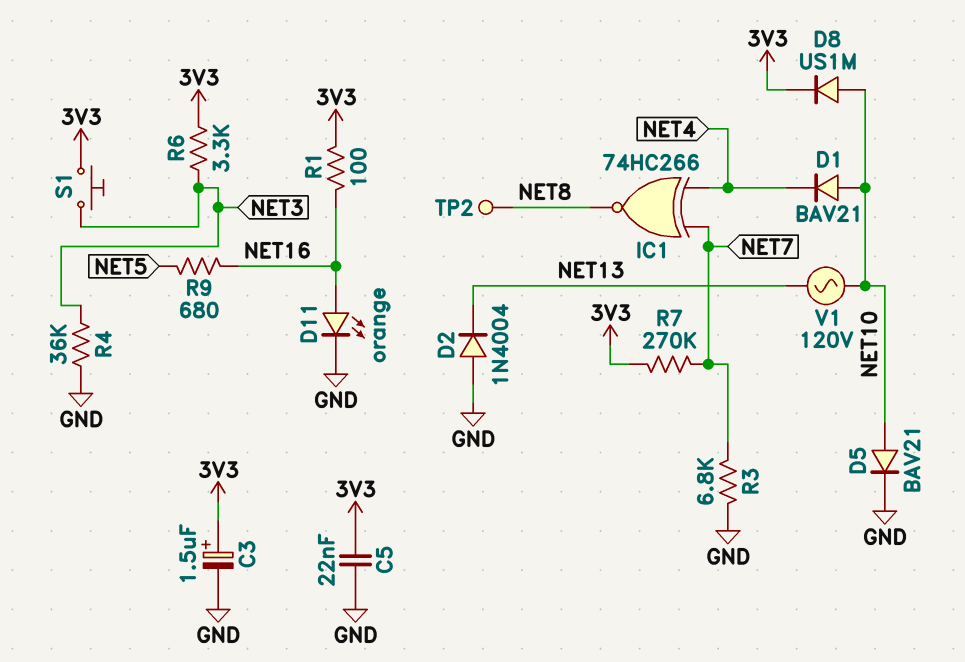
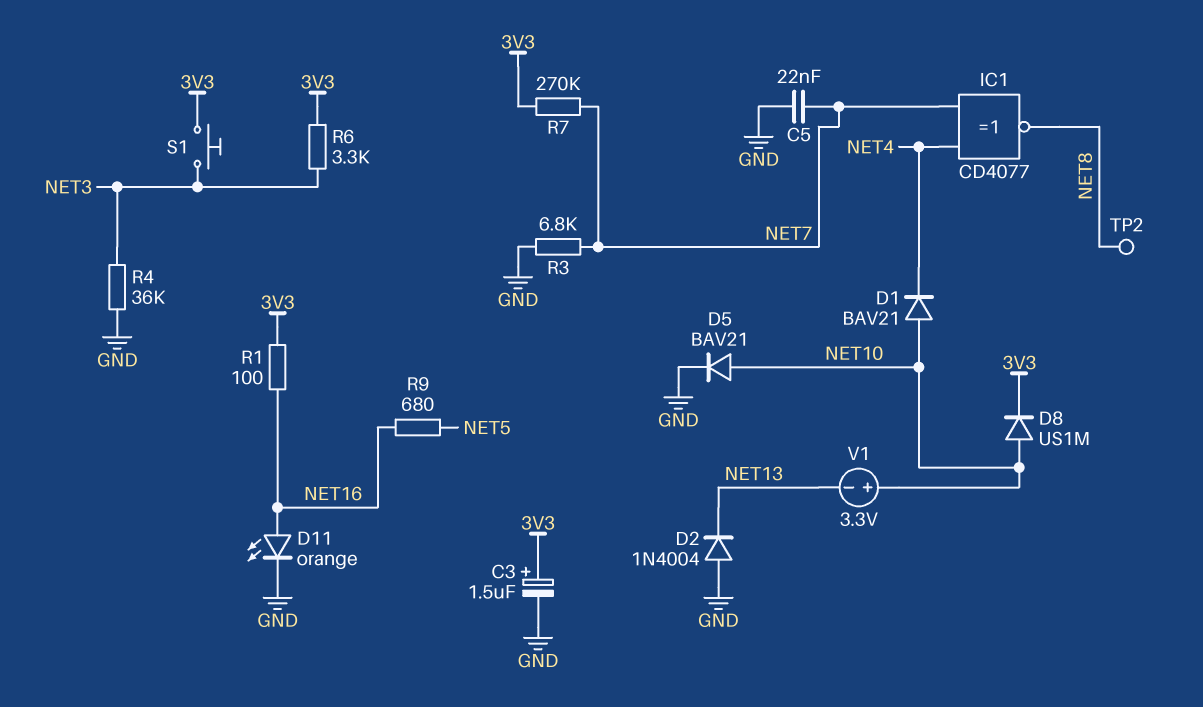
C5: 22nF (3V3, GND) -> 22nF (GND, NET7)
IC1: XNOR 74HC266 (in NET4, in NET7, out NET8) -> XNOR CD4077 (in NET4, in NET7, out NET8)
V1: AC 120V (NET10, NET13) -> 3.3V (plus NET10, minus NET13)

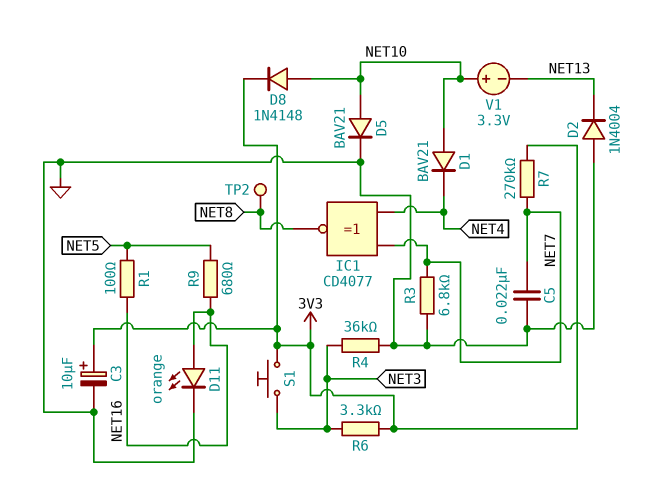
C3: 1.5uF (plus 3V3, minus GND) -> 10uF (plus 3V3, minus GND)
D8: diode US1M (A NET10, K 3V3) -> diode 1N4148 (A NET10, K 3V3)
R1: 100 (3V3, NET16) -> 100 (NET5, NET16)

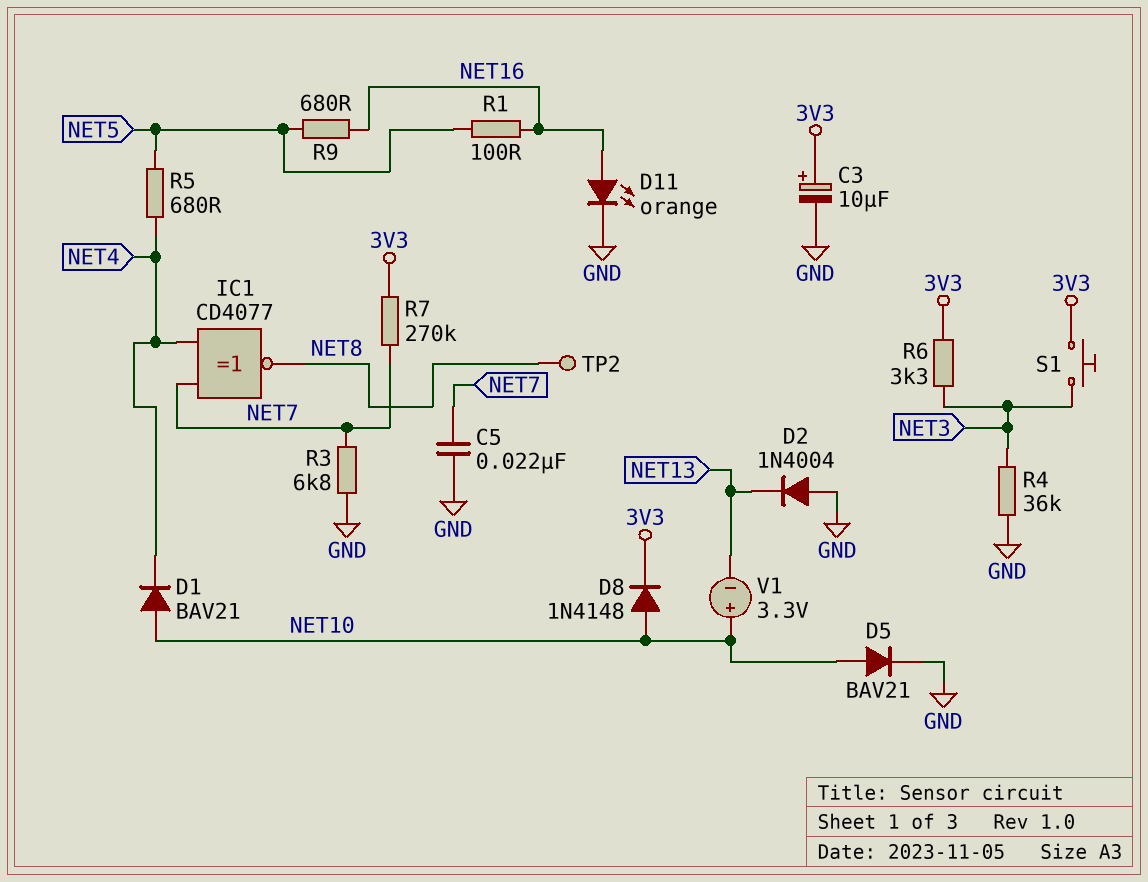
R5: none -> 680 (NET4, NET5)

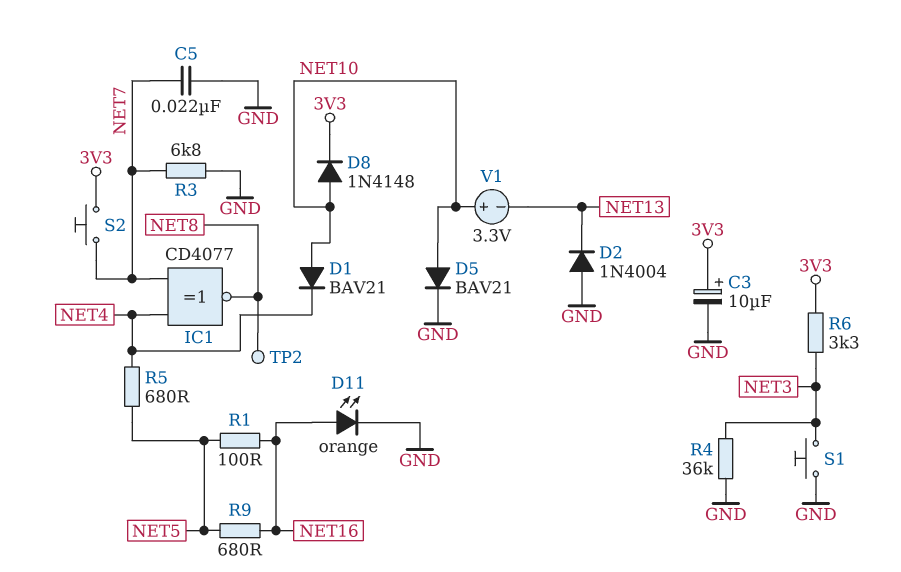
R7: 270k (3V3, NET7) -> none
S1: button (3V3, NET3) -> button (GND, NET3)
S2: none -> button (3V3, NET7)

